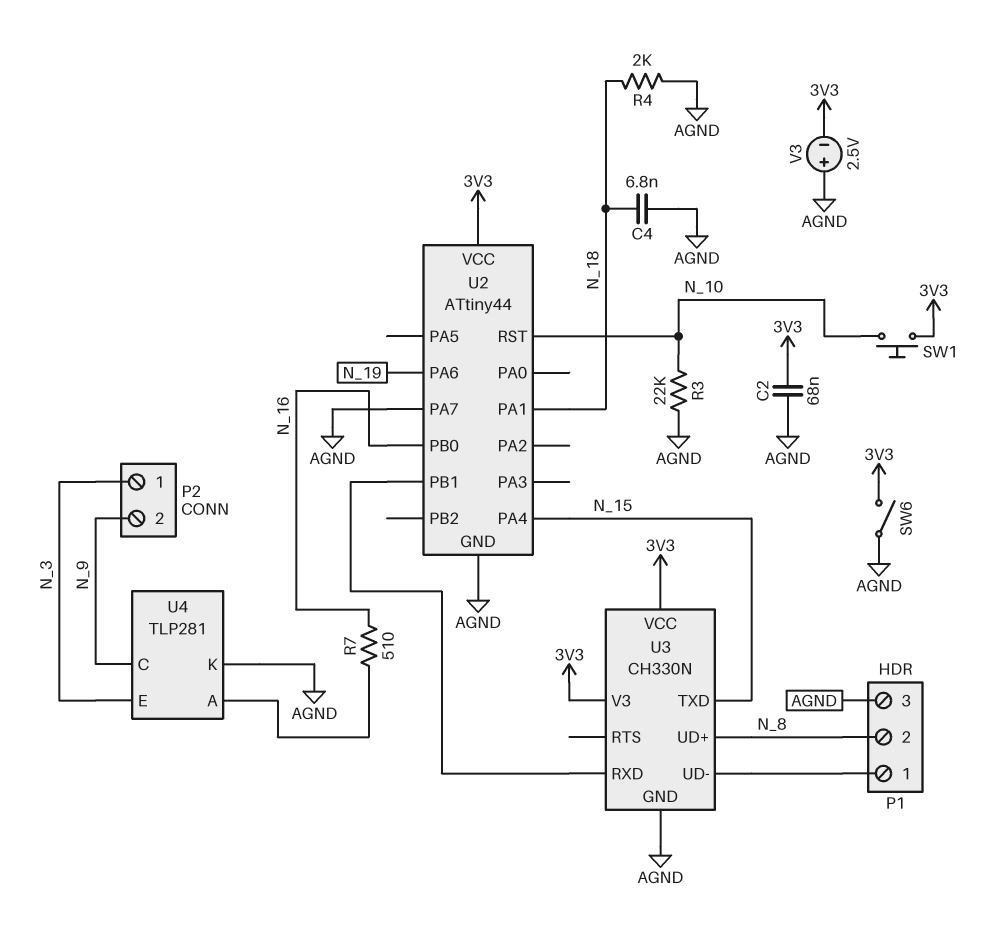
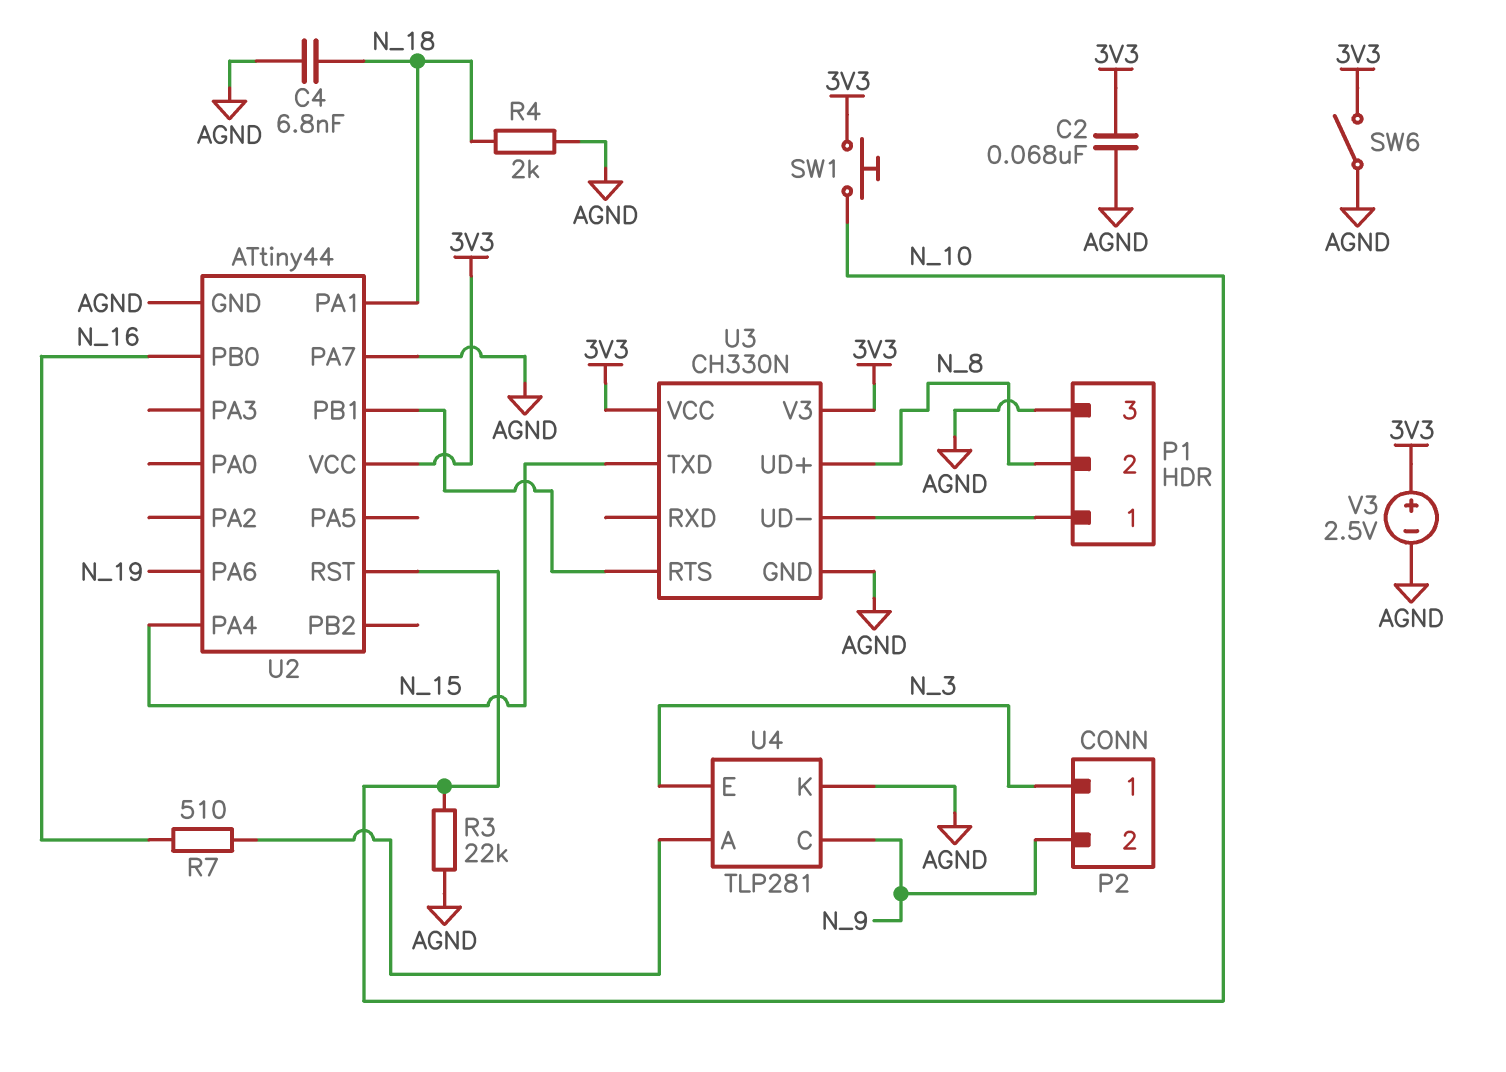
U3 pin RTS: none -> U2/PB1
U3 pin RXD: U2/PB1 -> none
V3: 2.5V (plus AGND, minus 3V3) -> 2.5V (plus 3V3, minus AGND)

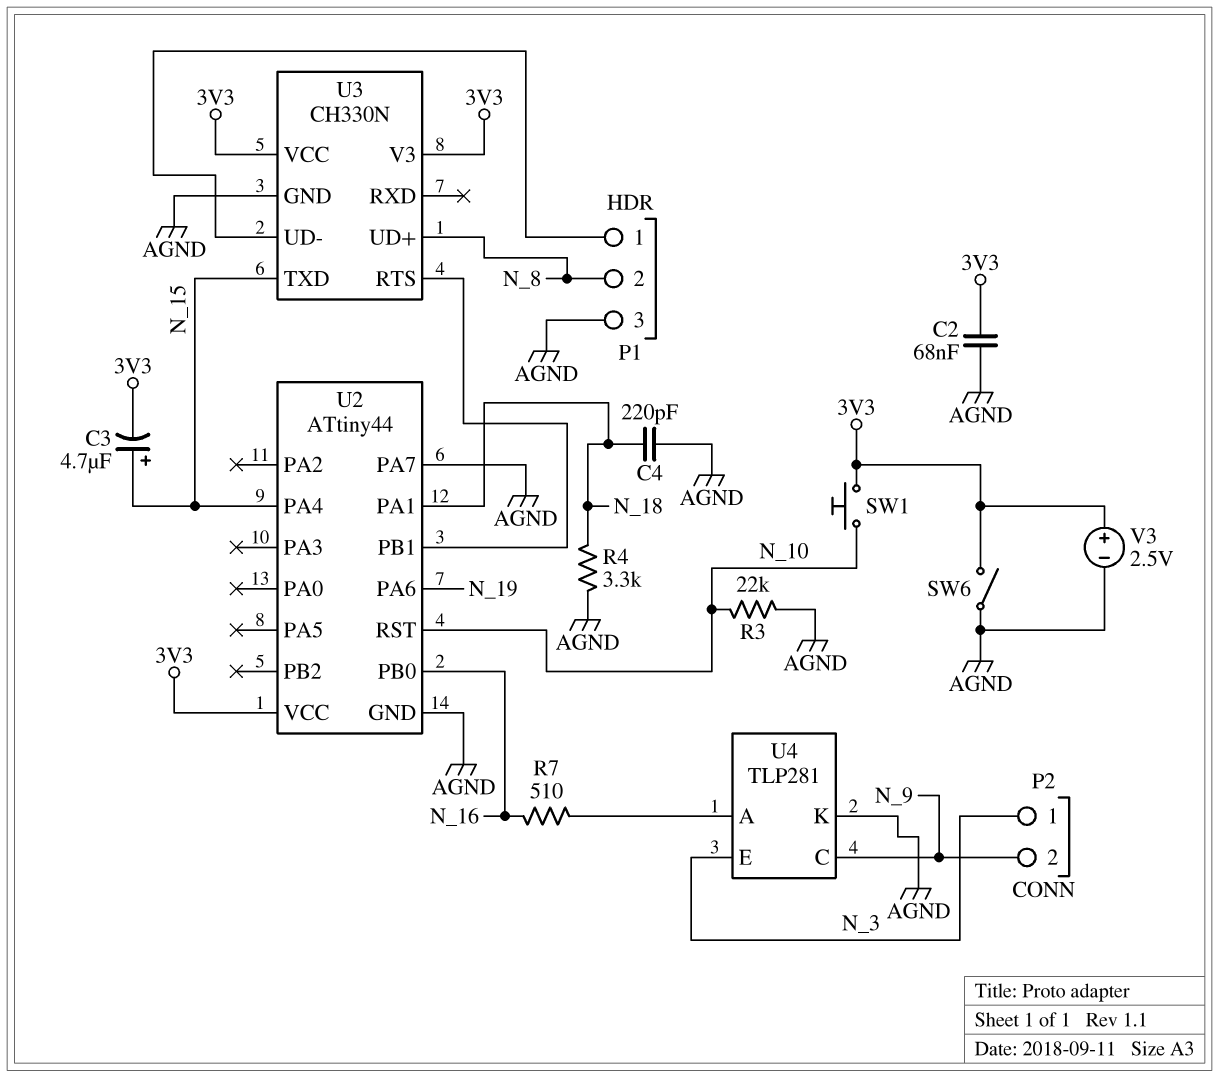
C3: none -> 4.7uF (plus N_15, minus 3V3)
C4: 6.8nF (AGND, N_18) -> 220pF (AGND, N_18)
R4: 2k (AGND, N_18) -> 3.3k (AGND, N_18)

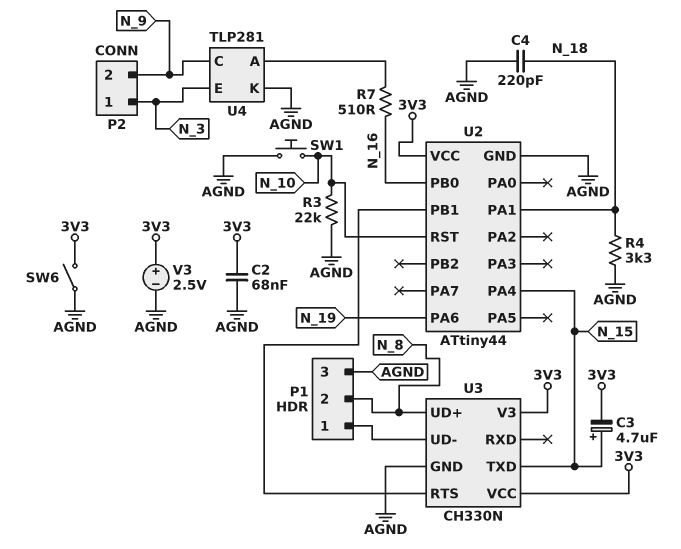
SW1: button (3V3, N_10) -> button (AGND, N_10)
U2 pin PA7: AGND -> none

